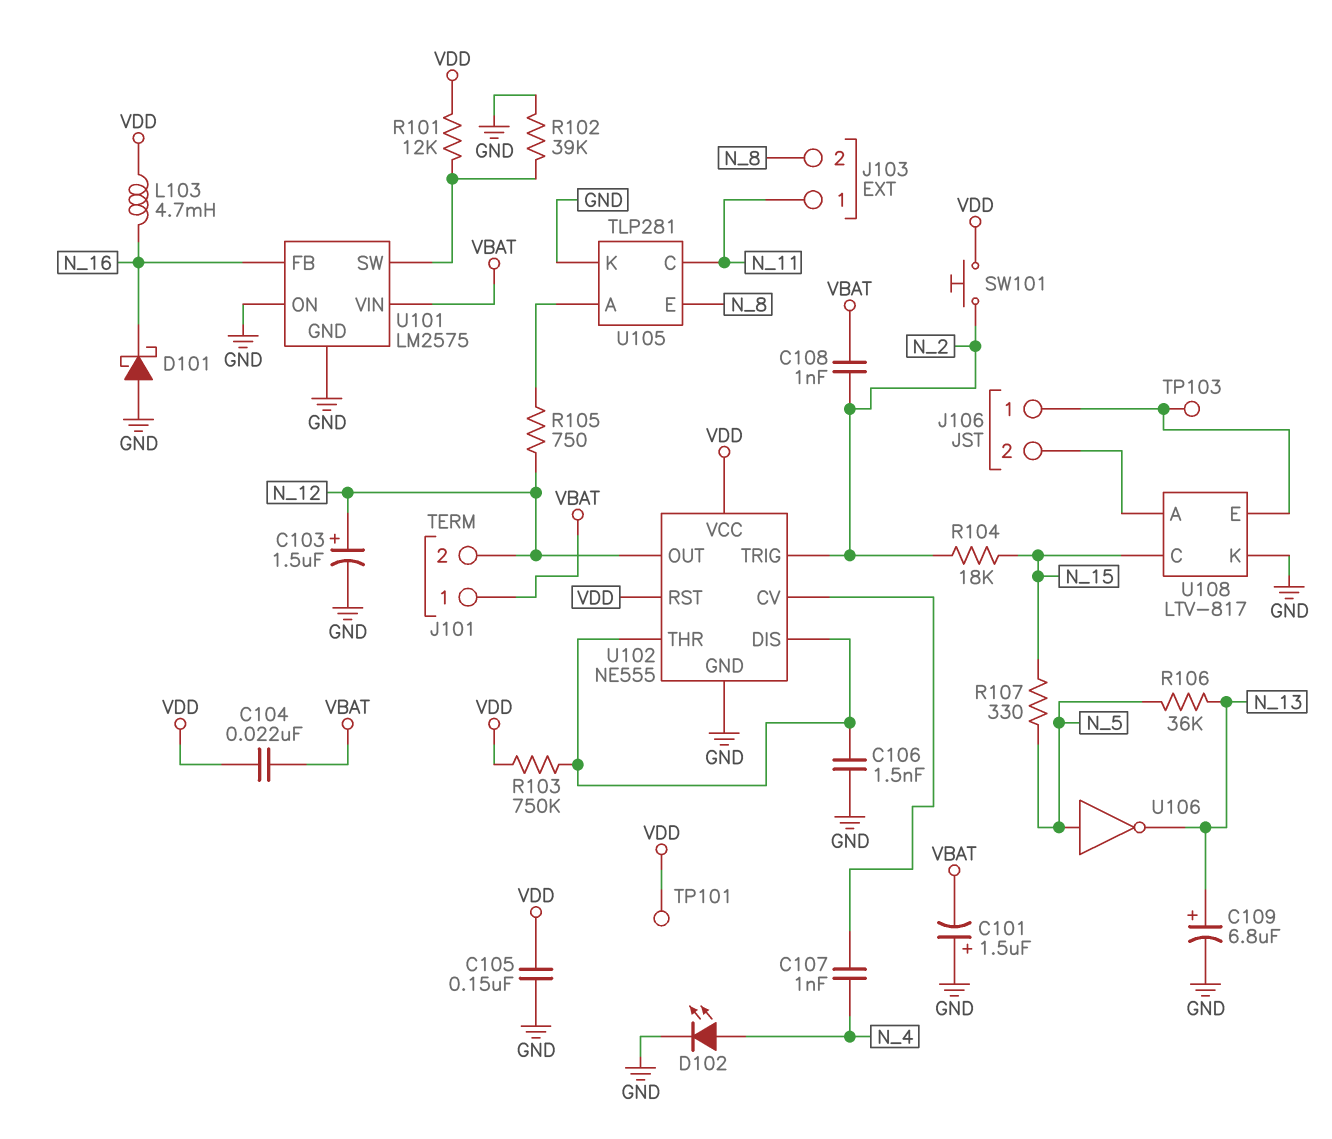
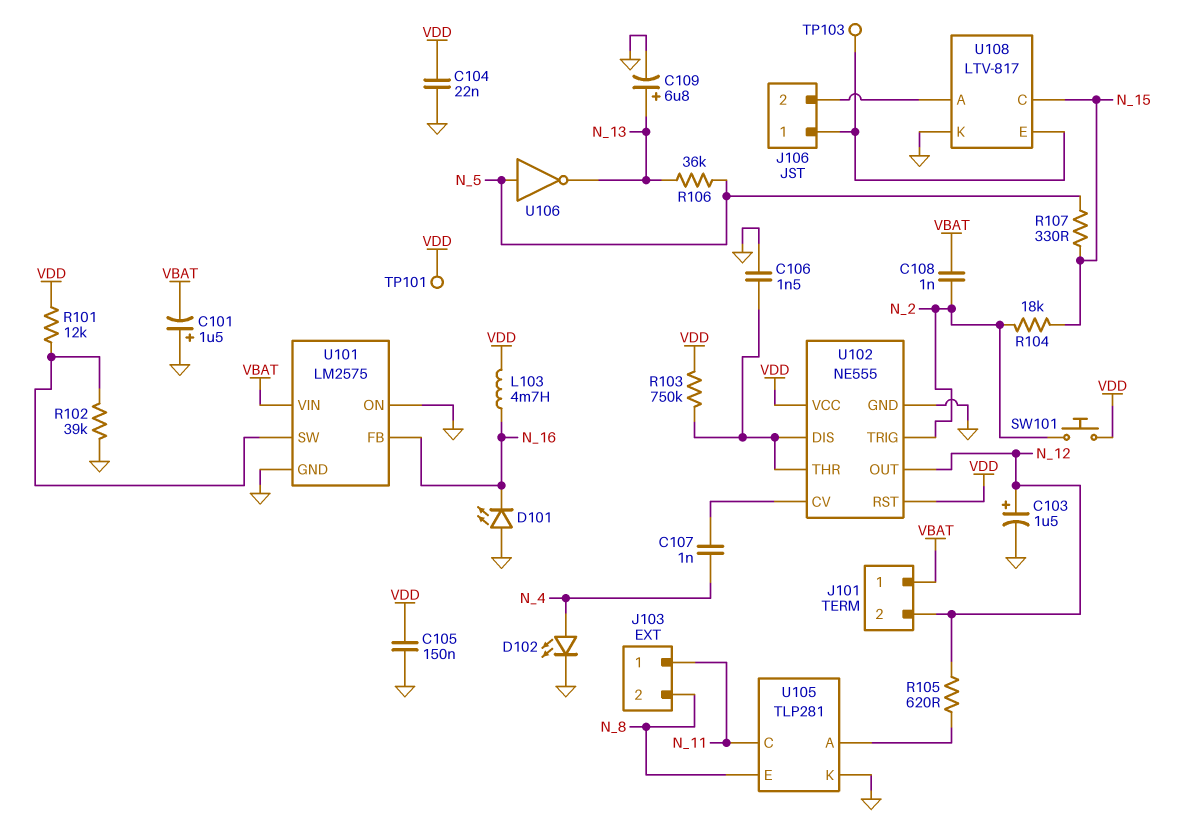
C104: 22nF (VBAT, VDD) -> 22nF (GND, VDD)
D101: schottky (A GND, K N_16) -> LED (A GND, K N_16)
R105: 750 (N_12, U105/A) -> 620 (N_12, U105/A)

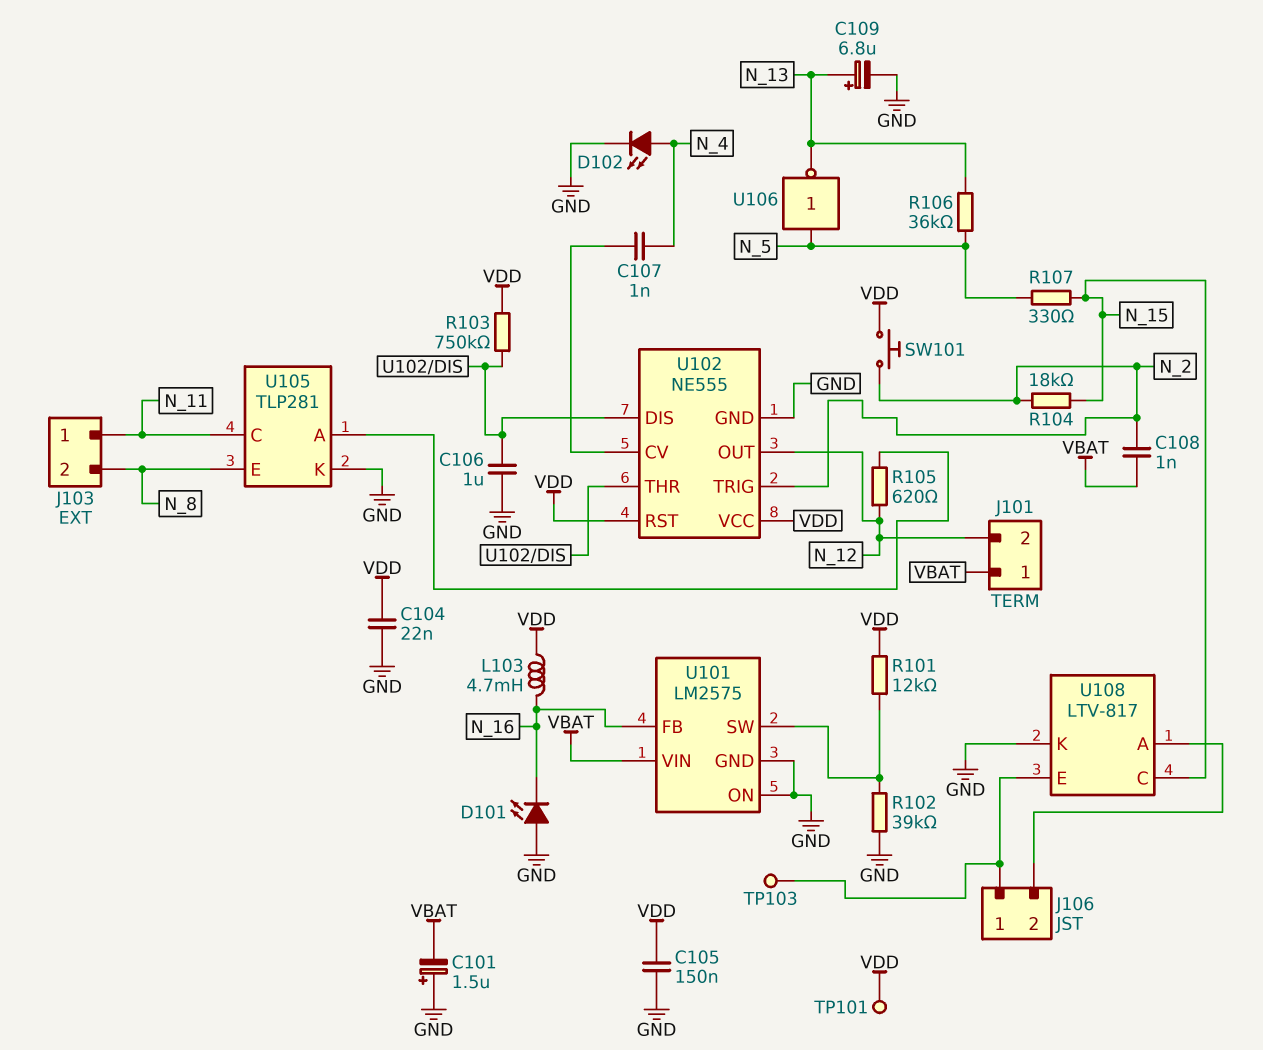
C103: 1.5uF (plus N_12, minus GND) -> none
C106: 1.5nF (GND, U102/DIS) -> 1uF (GND, U102/DIS)

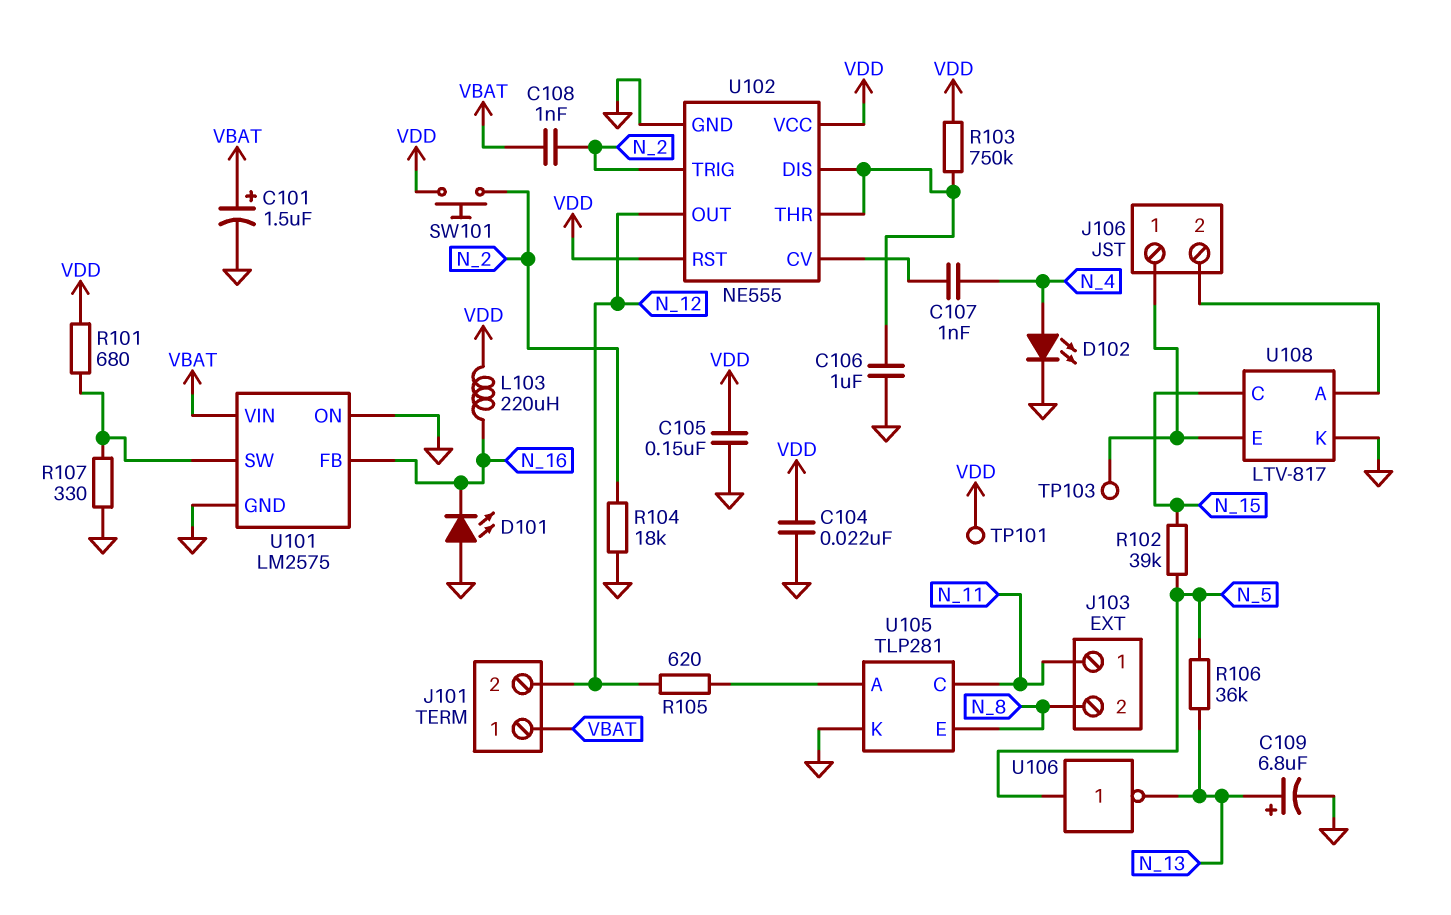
C101: 1.5uF (plus GND, minus VBAT) -> 1.5uF (plus VBAT, minus GND)
L103: 4.7mH (N_16, VDD) -> 220uH (N_16, VDD)
R101: 12k (U101/SW, VDD) -> 680 (U101/SW, VDD)
R102: 39k (GND, U101/SW) -> 39k (N_5, N_15)
R104: 18k (N_2, N_15) -> 18k (GND, N_2)
R107: 330 (N_5, N_15) -> 330 (GND, U101/SW)

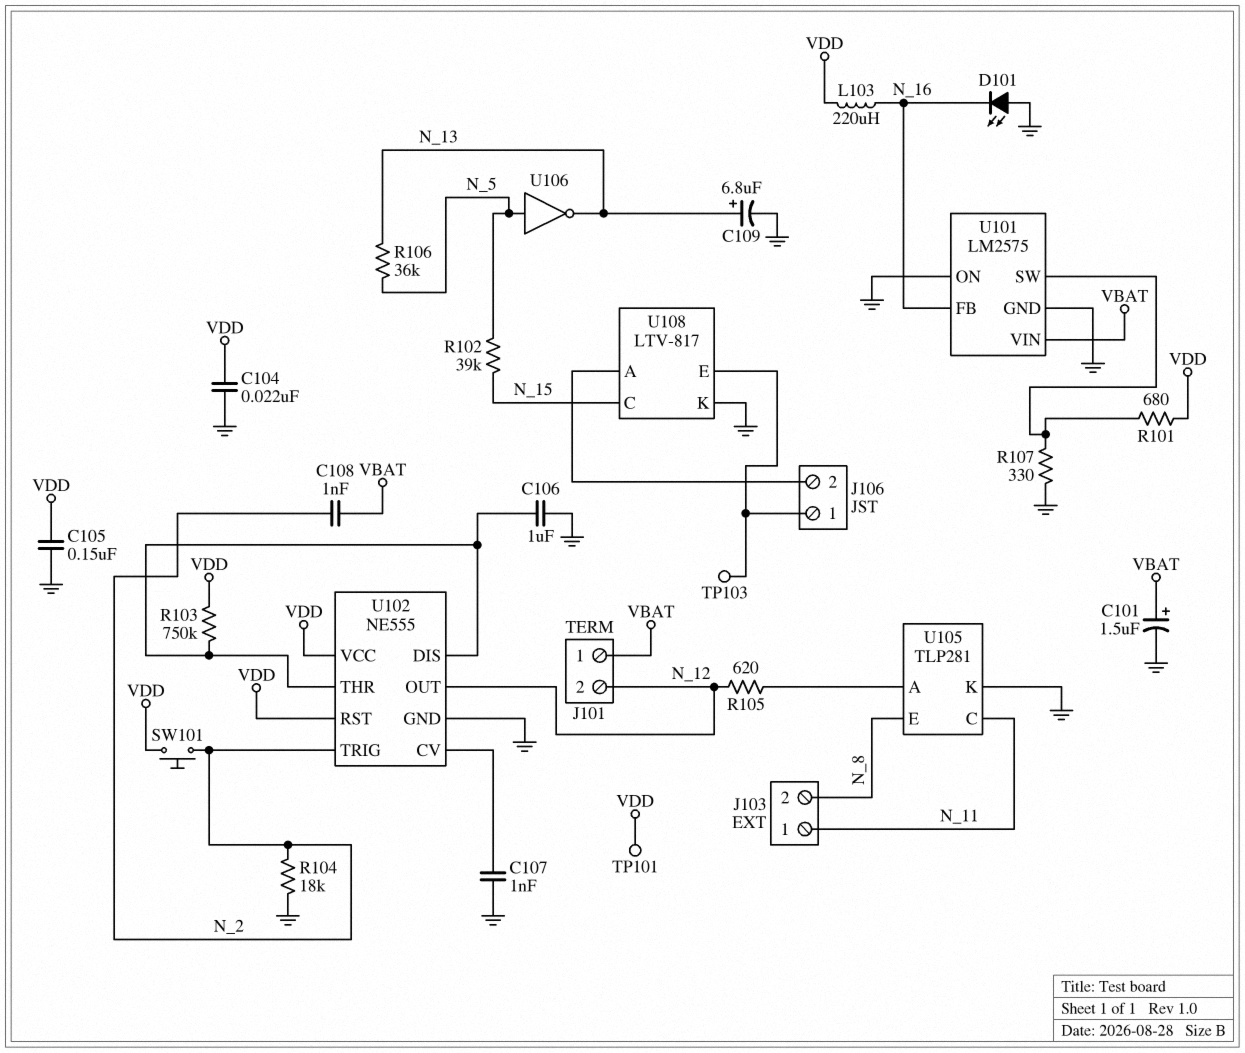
C107: 1nF (N_4, U102/CV) -> 1nF (GND, U102/CV)
D102: LED (A N_4, K GND) -> none

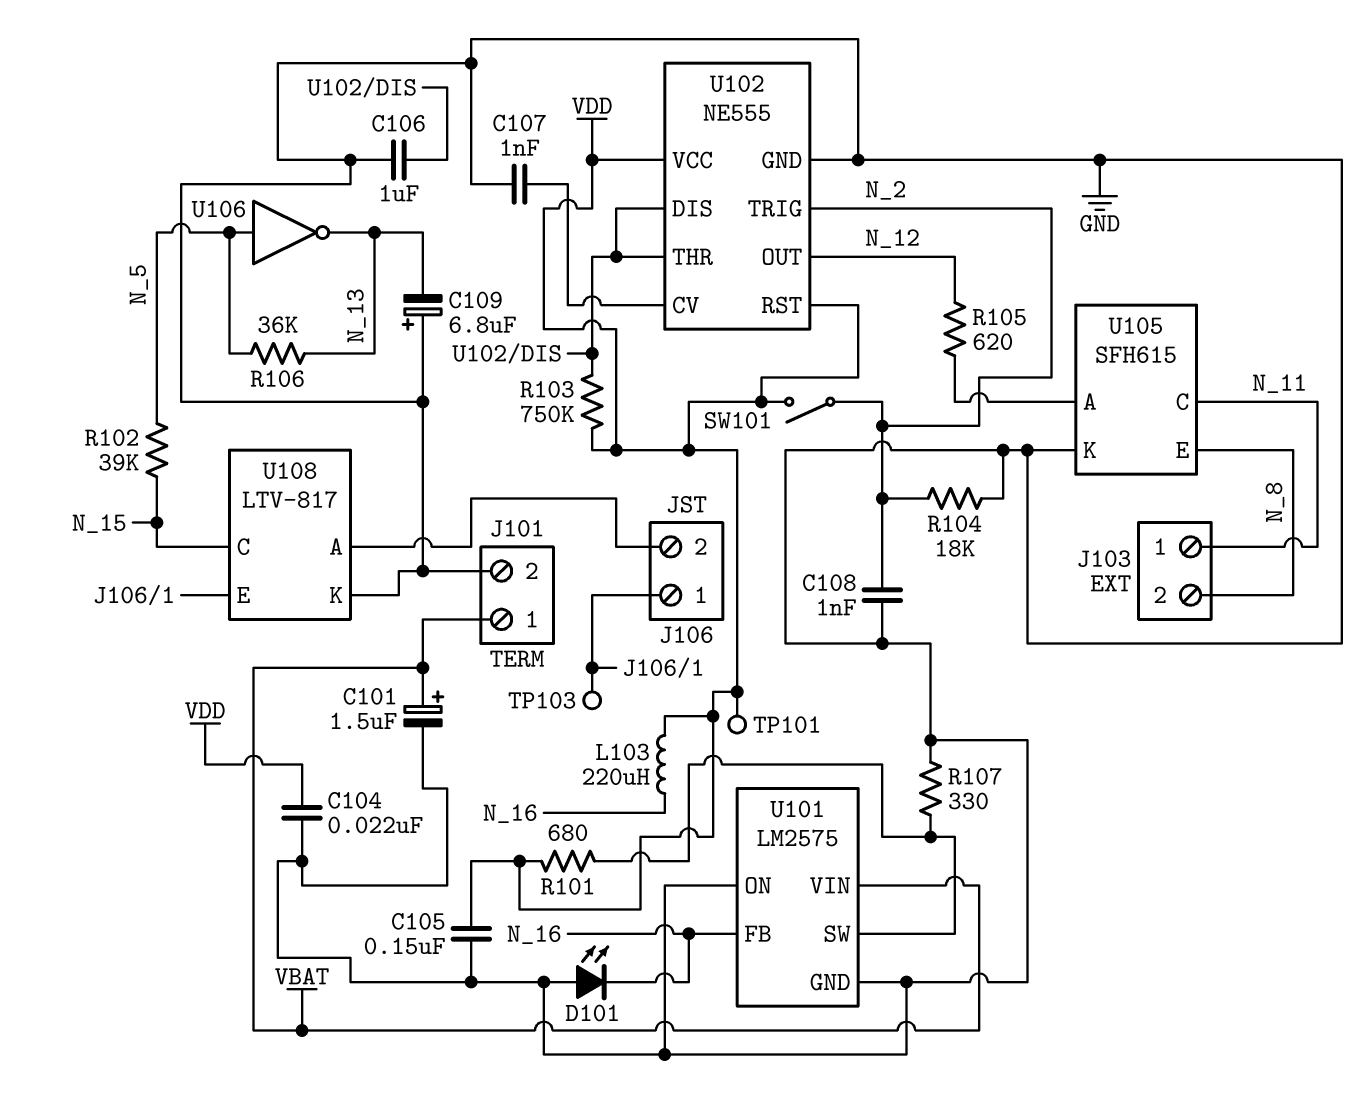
C108: 1nF (N_2, VBAT) -> 1nF (GND, N_2)
C109: 6.8uF (plus N_13, minus GND) -> 6.8uF (plus GND, minus N_13)
J101 pin 2: N_12 -> GND
SW101: button (N_2, VDD) -> switch (N_2, VDD)
U105: TLP281 -> SFH615

